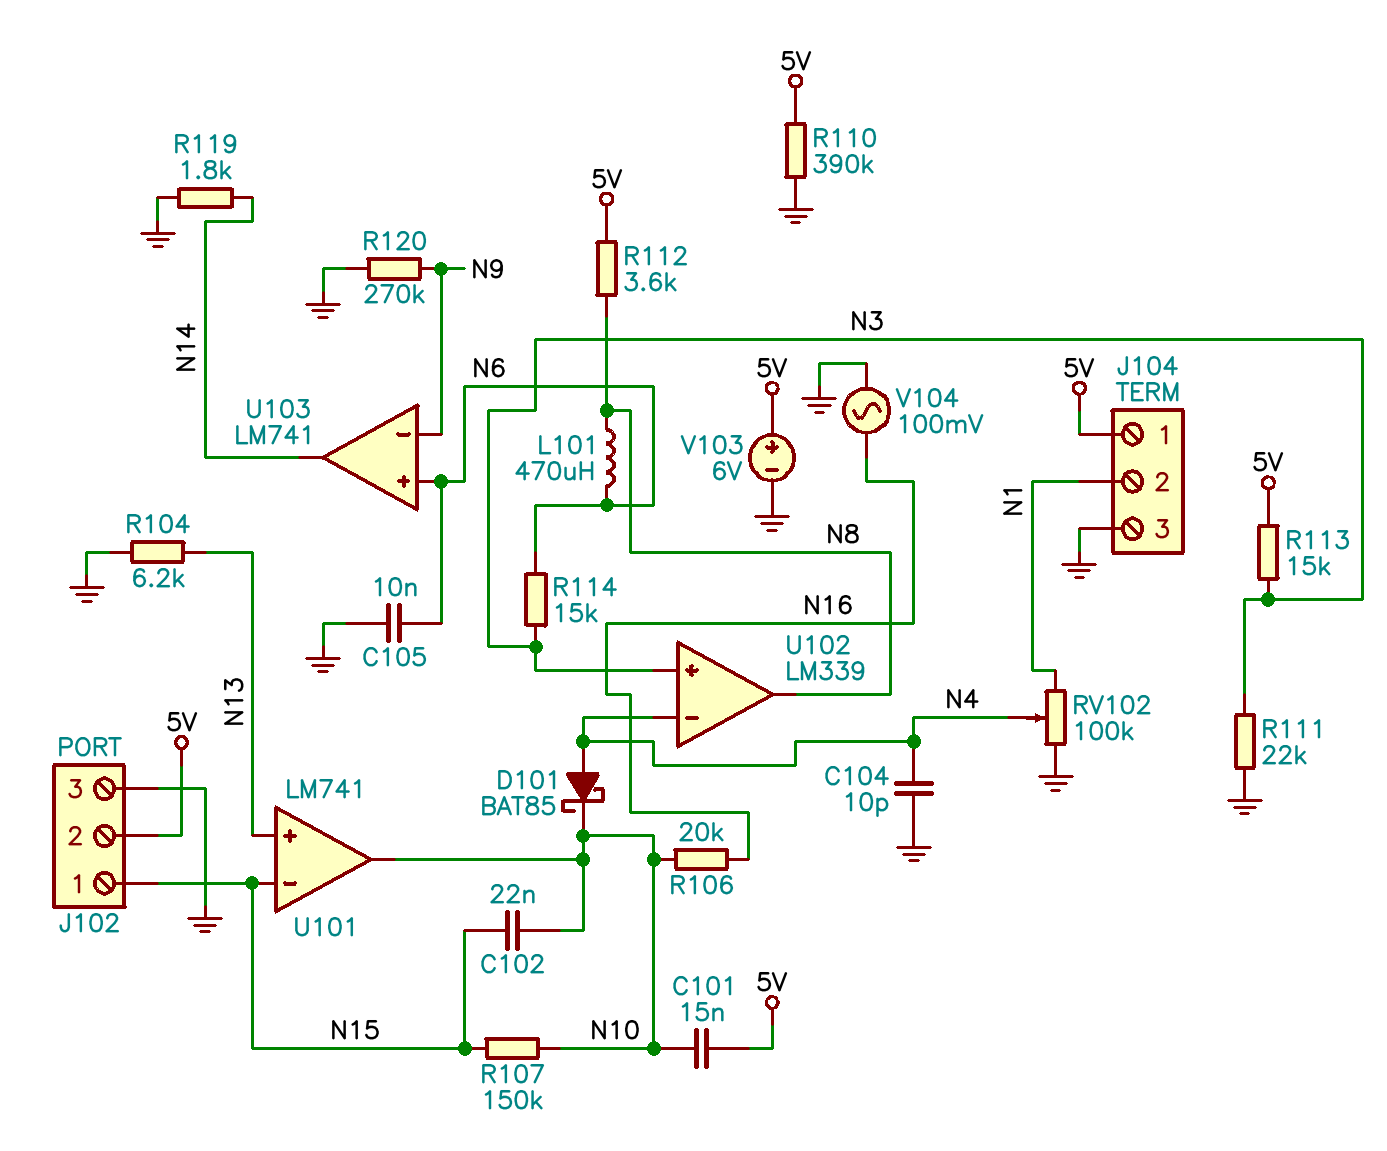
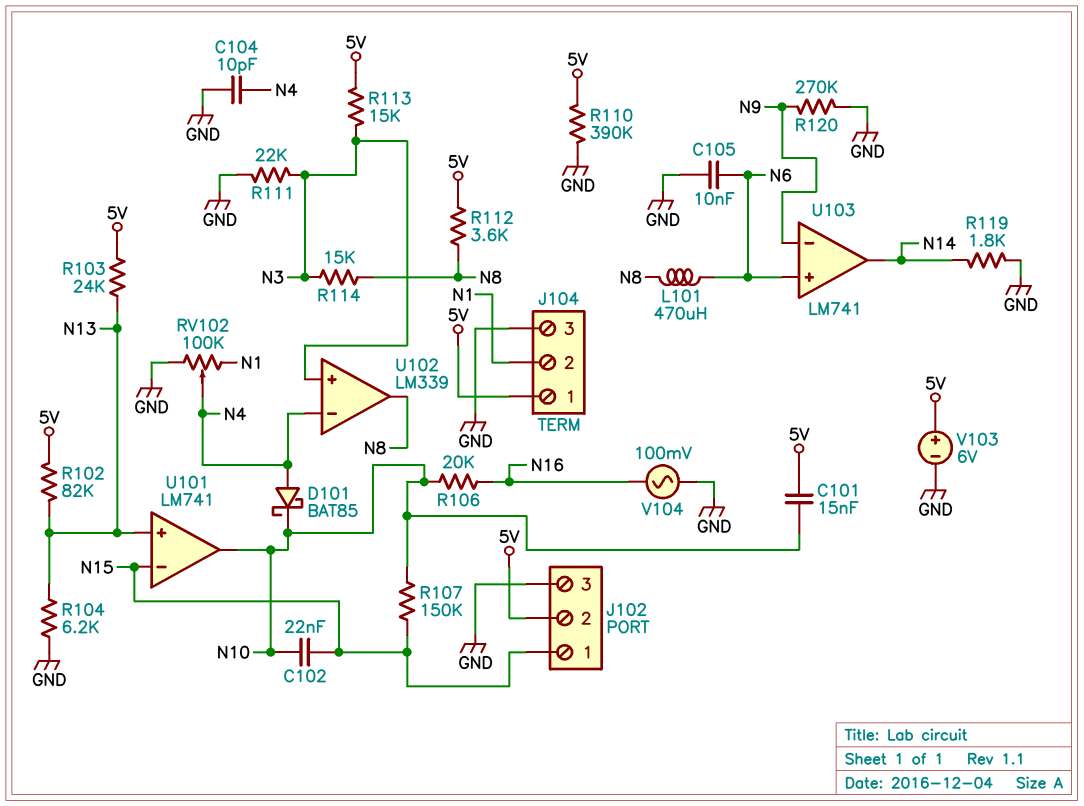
R102: none -> 82k (5V, N13)
R103: none -> 24k (5V, N13)
R114: 15k (N3, N6) -> 15k (N3, N8)

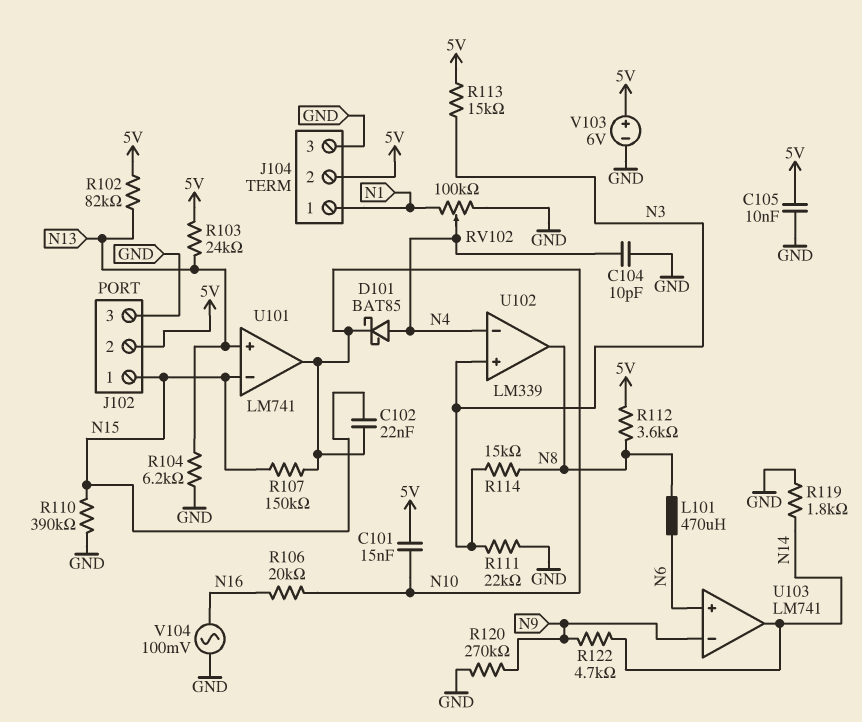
C105: 10nF (GND, N6) -> 10nF (5V, GND)
J104 pin 1: 5V -> N1
J104 pin 2: N1 -> 5V
R110: 390k (5V, GND) -> 390k (GND, N15)
R122: none -> 4.7k (N9, N14)

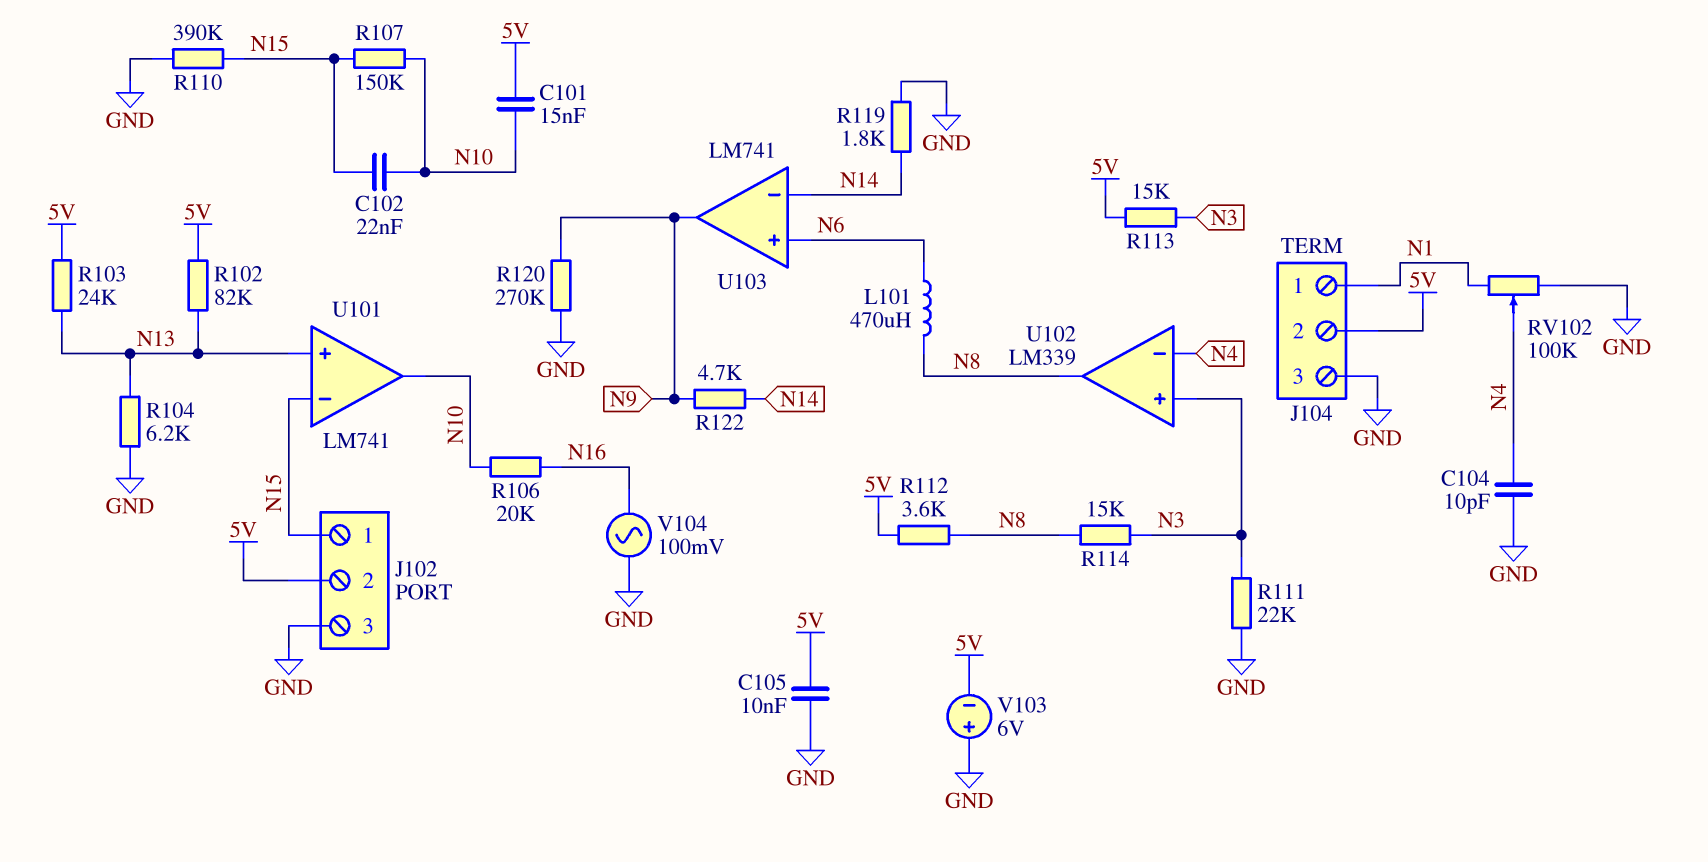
D101: schottky BAT85 (A N4, K N10) -> none
U103 pin in-: N9 -> N14
U103 pin out: N14 -> N9
V103: 6V (plus 5V, minus GND) -> 6V (plus GND, minus 5V)

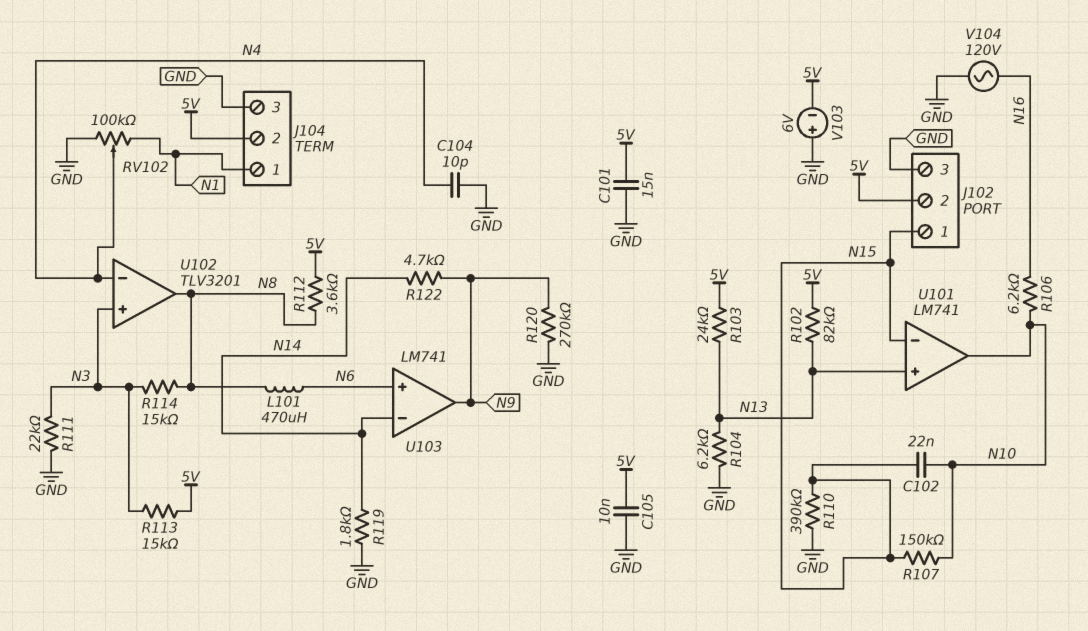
C101: 15nF (5V, N10) -> 15nF (5V, GND)
R106: 20k (N10, N16) -> 6.2k (N10, N16)
U102: LM339 -> TLV3201
V104: AC 100mV (GND, N16) -> AC 120V (GND, N16)

